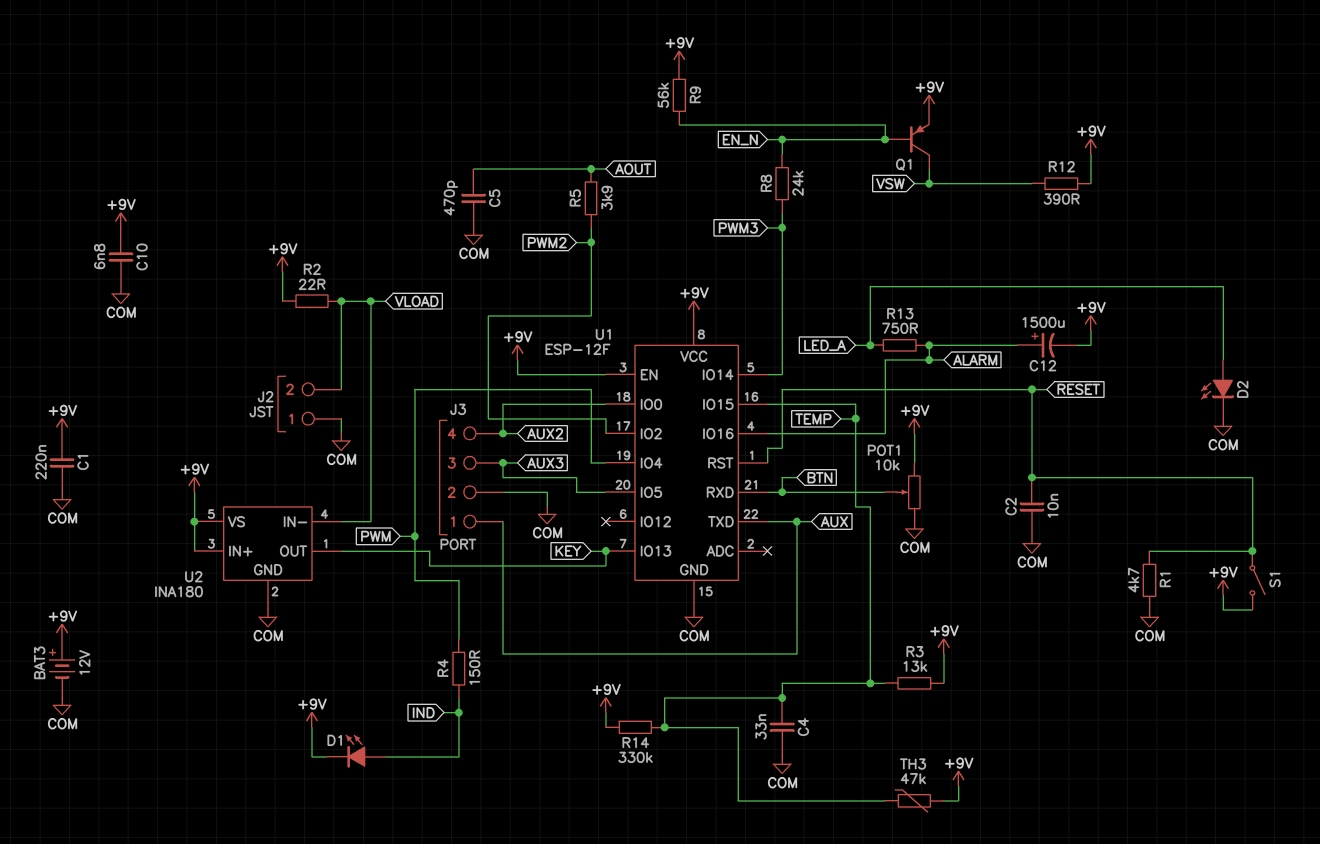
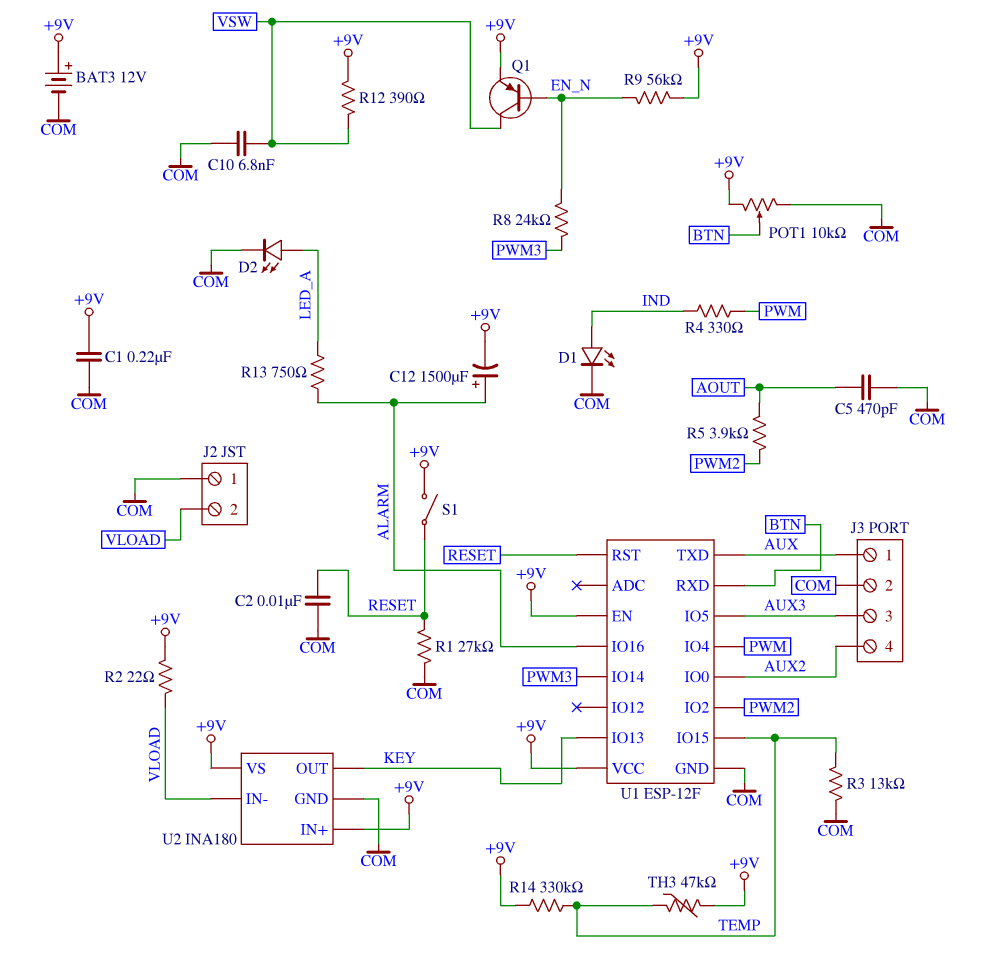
C4: 33nF (COM, TEMP) -> none
C10: 6.8nF (+9V, COM) -> 6.8nF (COM, VSW)
D1: LED (A IND, K +9V) -> LED (A IND, K COM)
R1: 4.7k (COM, RESET) -> 27k (COM, RESET)
R3: 13k (+9V, TEMP) -> 13k (COM, TEMP)
R4: 150 (IND, PWM) -> 330 (IND, PWM)

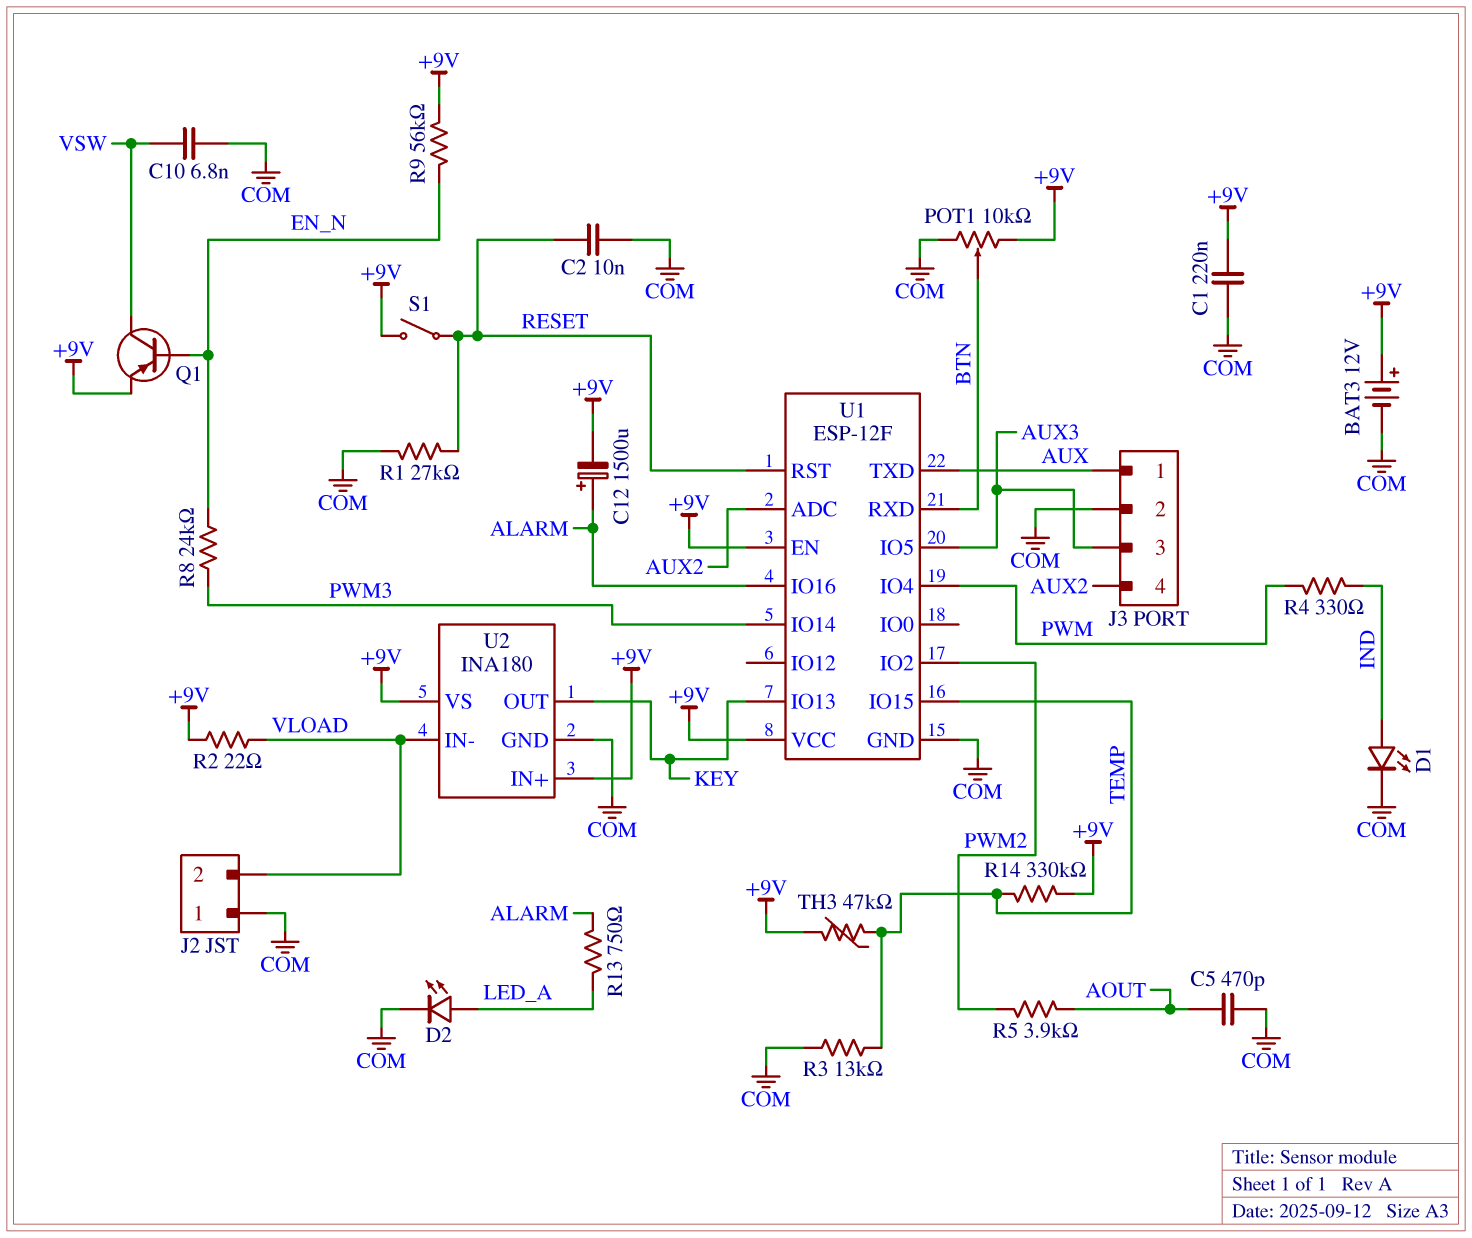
R12: 390 (+9V, VSW) -> none
U1 pin ADC: none -> AUX2
U1 pin IO0: AUX2 -> none

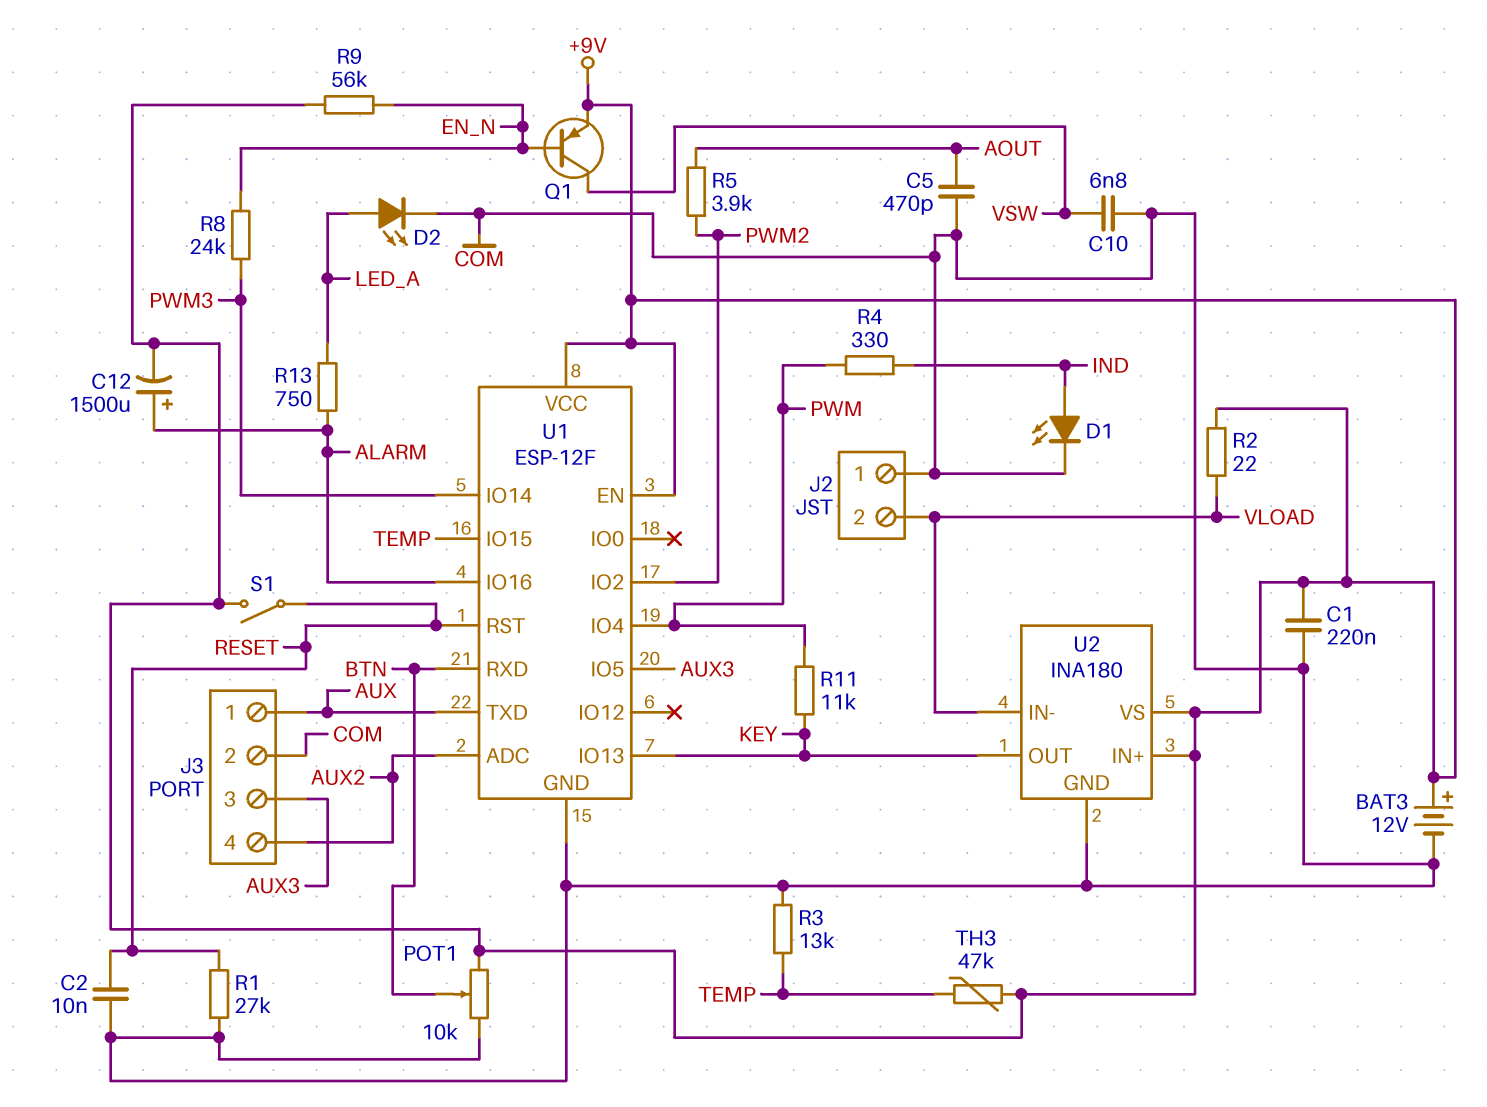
R11: none -> 11k (KEY, PWM)
R14: 330k (+9V, TEMP) -> none

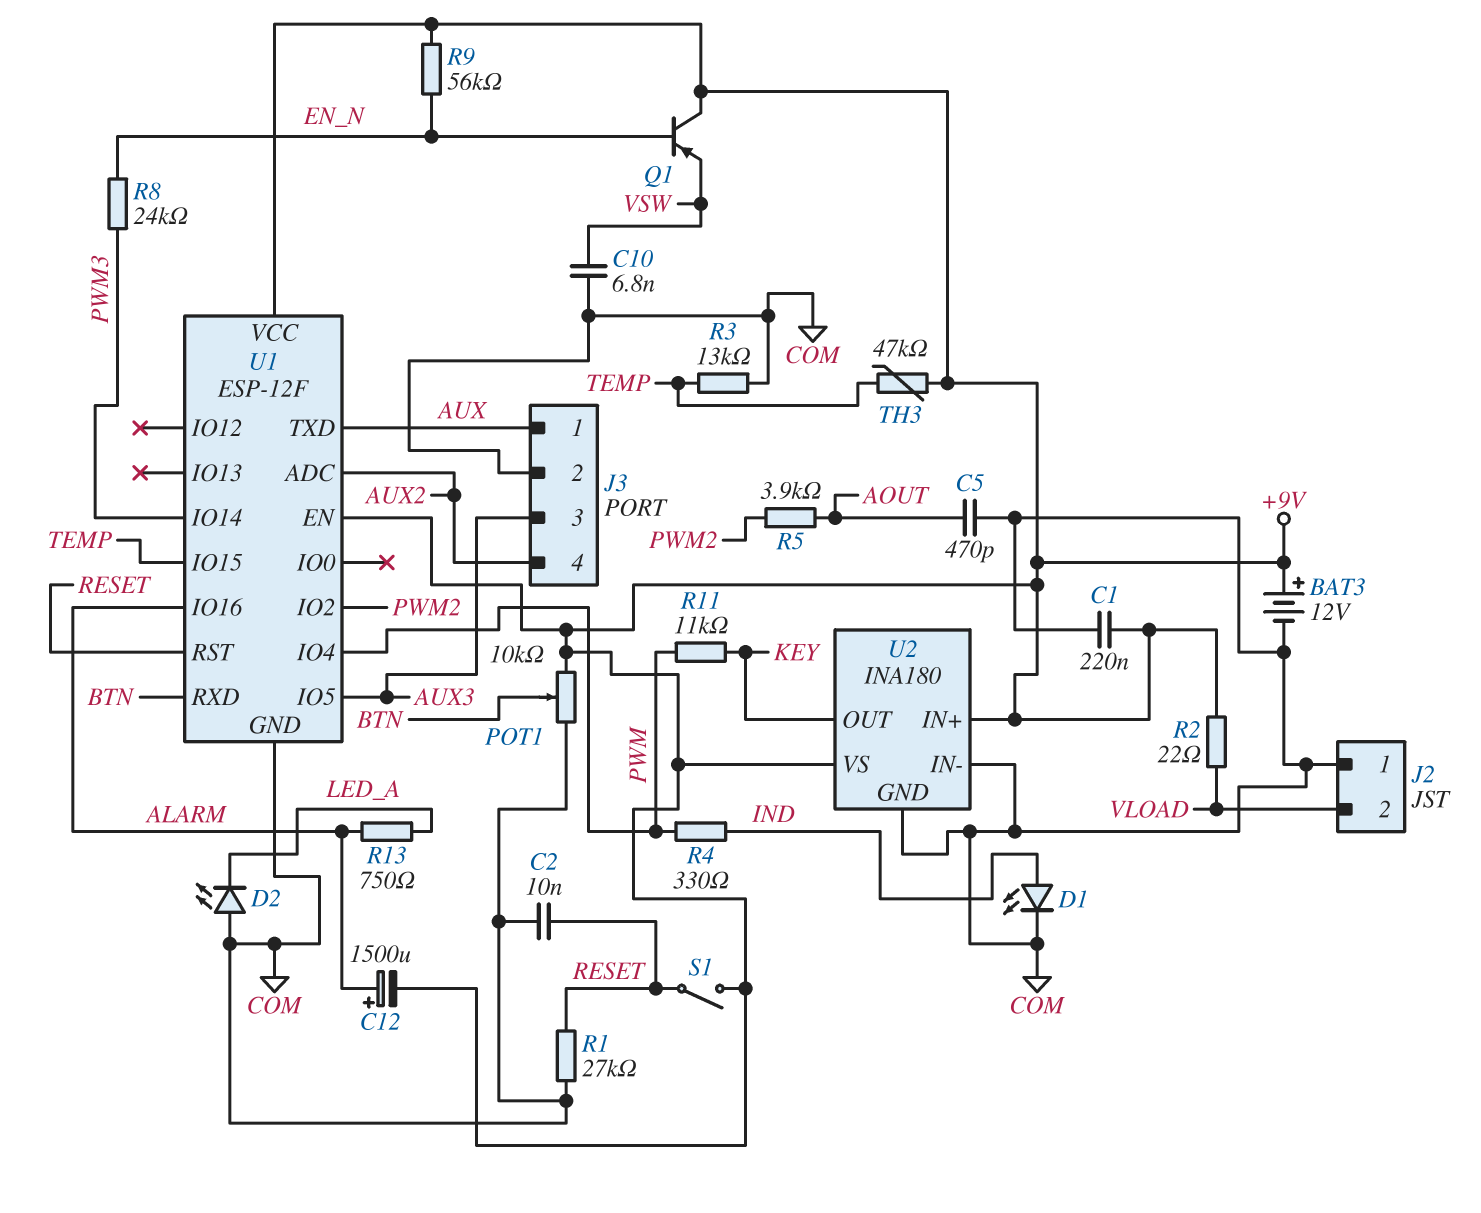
D2: LED (A LED_A, K COM) -> LED (A COM, K LED_A)
Q1: PNP (B EN_N, C VSW, E +9V) -> PNP (B EN_N, C +9V, E VSW)
U1 pin IO13: KEY -> none
U2 pin IN-: VLOAD -> COM

